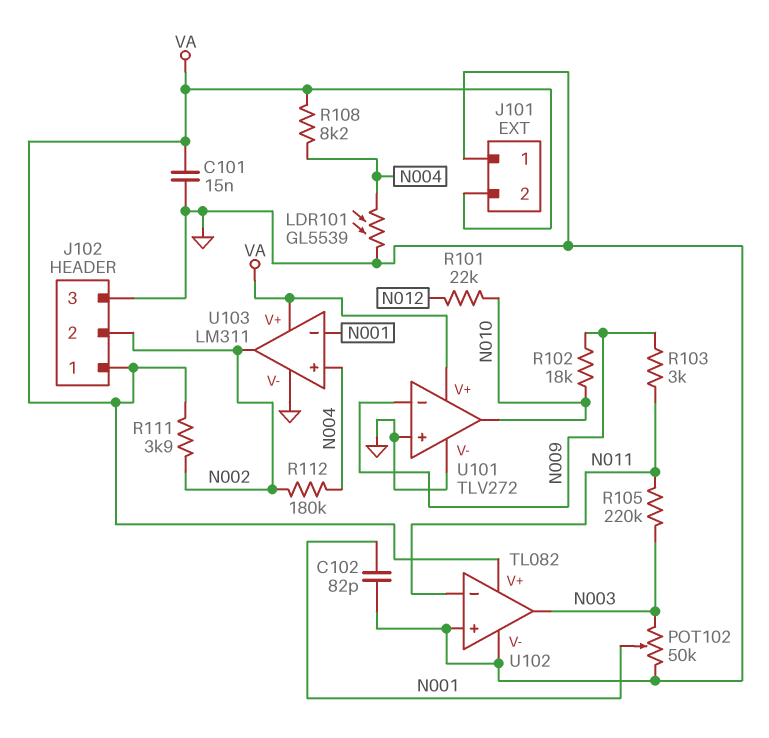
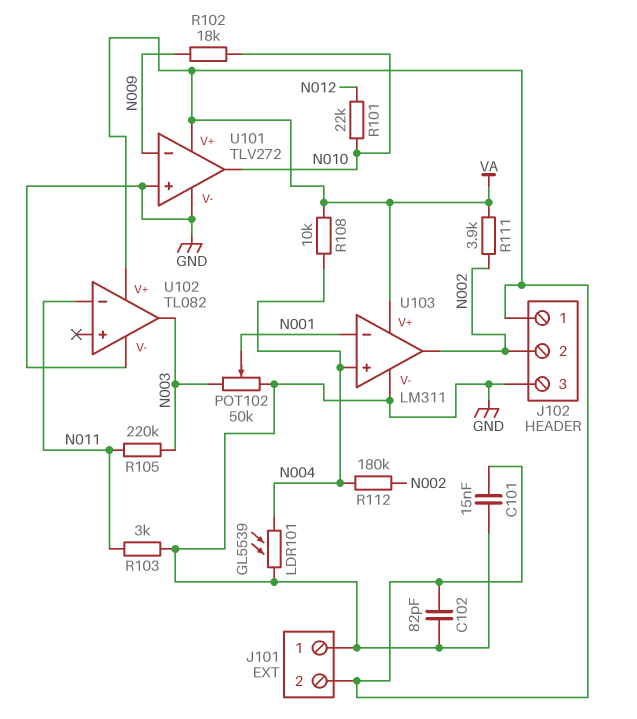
C102: 82pF (GND, N001) -> 82pF (GND, VA)
R103: 3k (N009, N011) -> 3k (GND, N011)
R108: 8.2k (N004, VA) -> 10k (N004, VA)
U102 pin in+: GND -> none

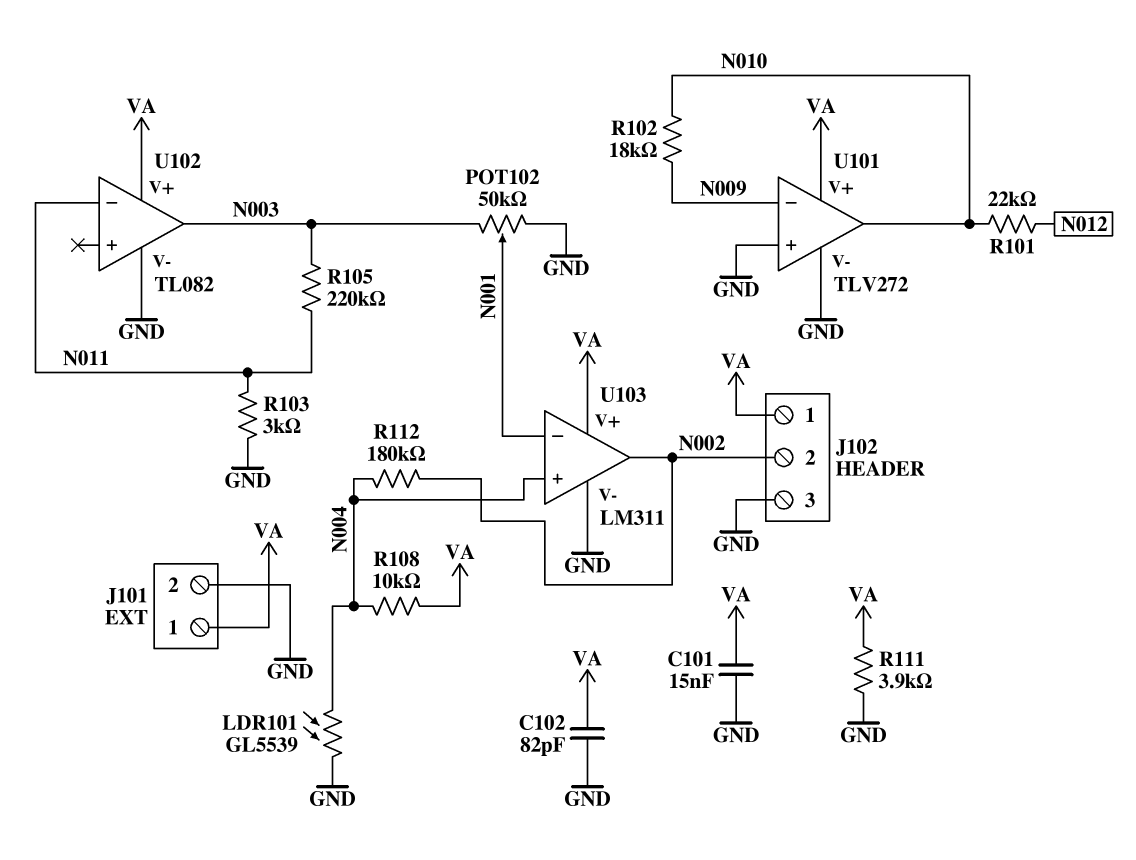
J101 pin 1: GND -> VA
J101 pin 2: VA -> GND
R111: 3.9k (N002, VA) -> 3.9k (GND, VA)

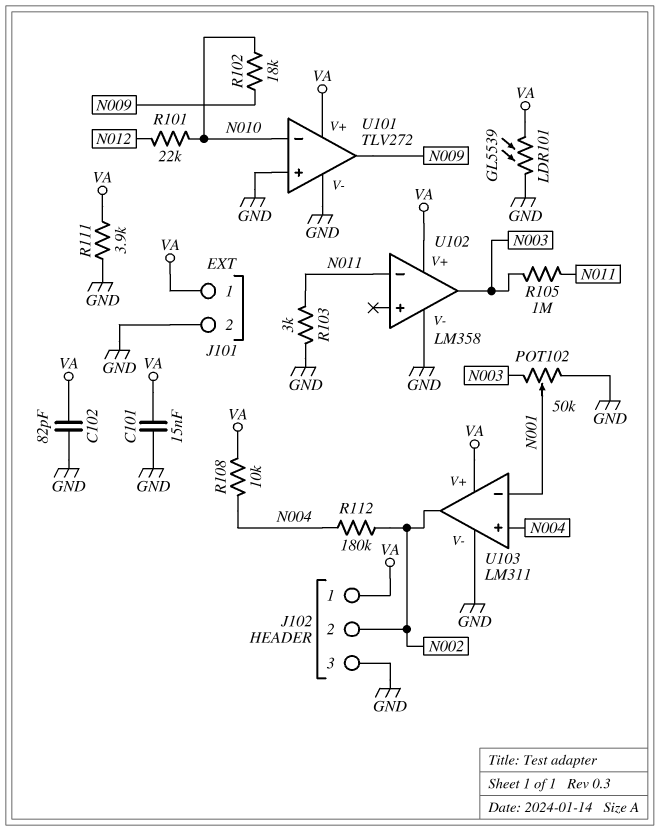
LDR101: GL5539 (GND, N004) -> GL5539 (GND, VA)
R105: 220k (N003, N011) -> 1M (N003, N011)
U101 pin in-: N009 -> N010
U101 pin out: N010 -> N009
U102: TL082 -> LM358

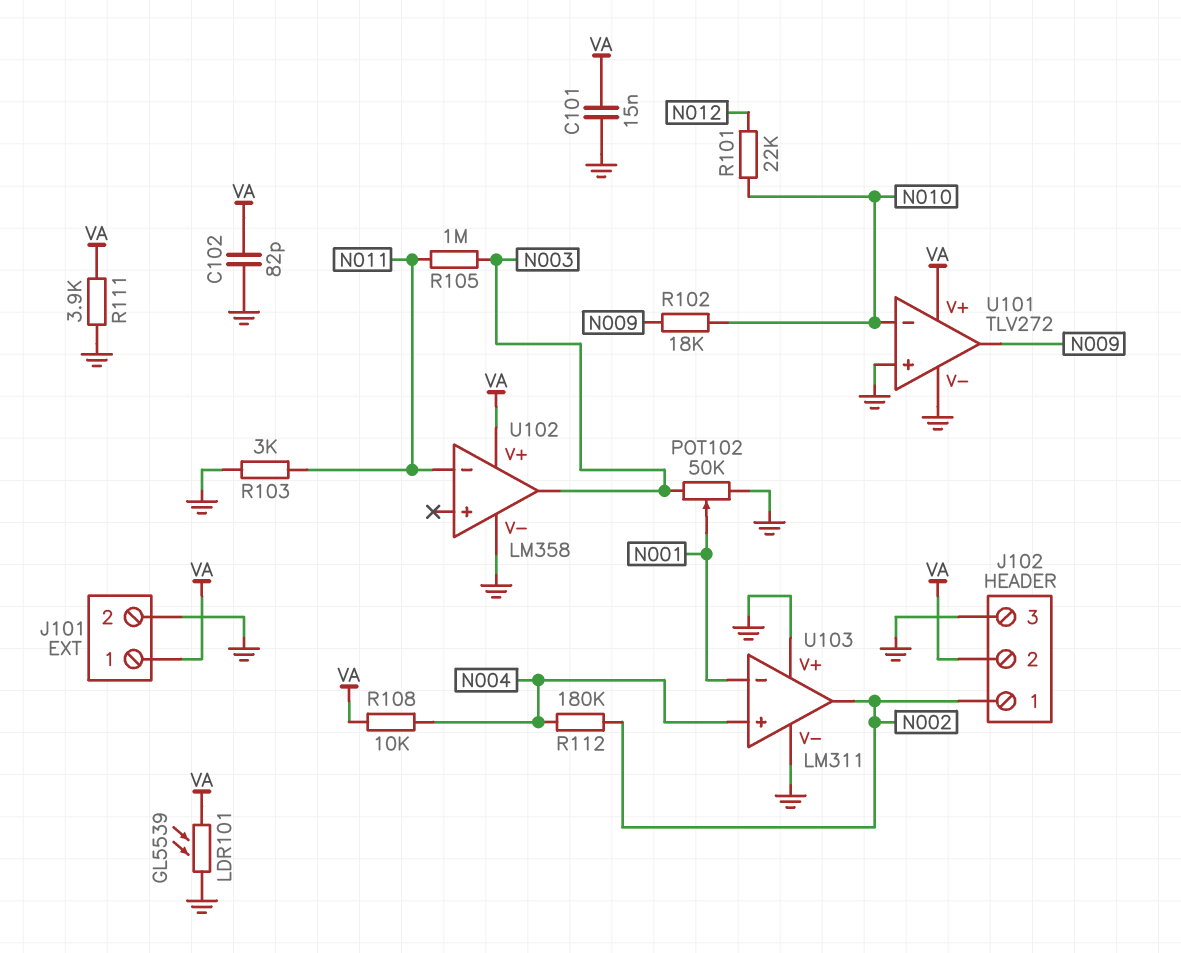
J102 pin 1: VA -> N002
J102 pin 2: N002 -> VA
U103 pin V+: VA -> GND

